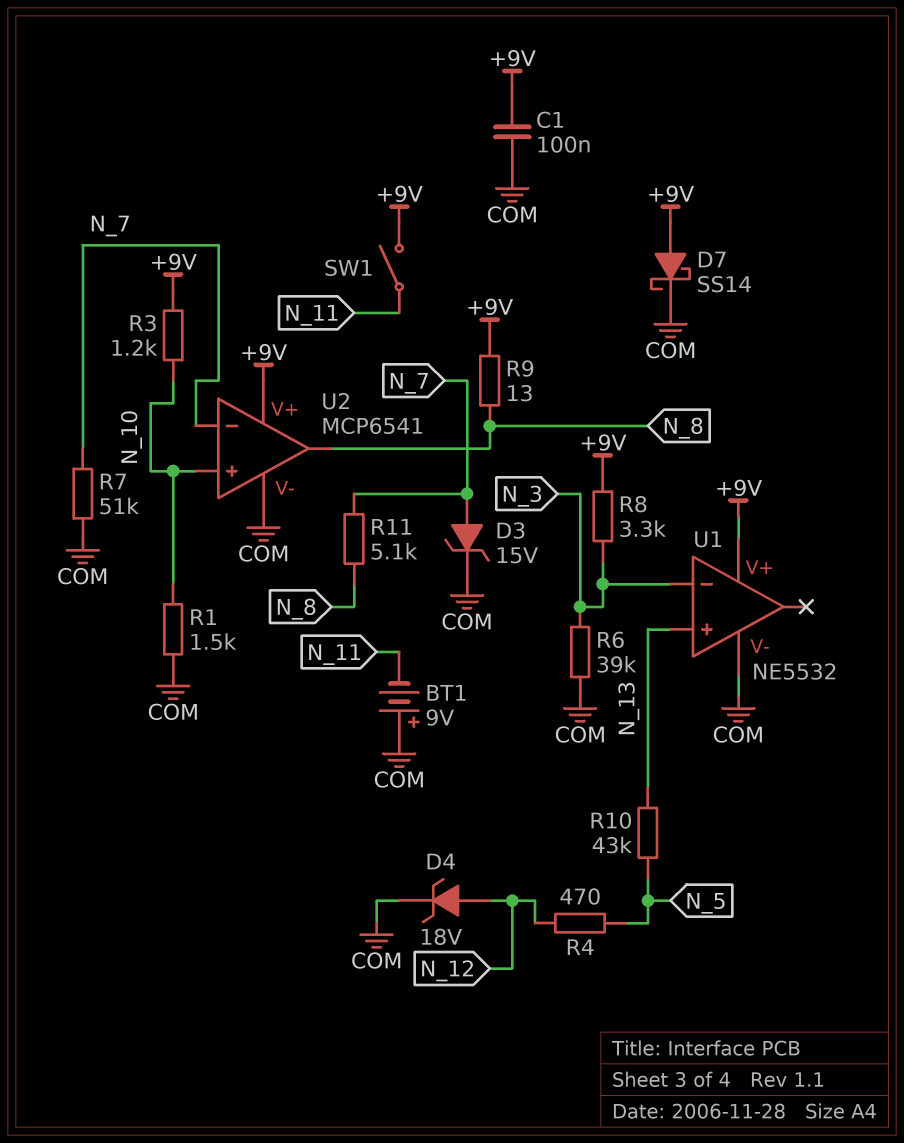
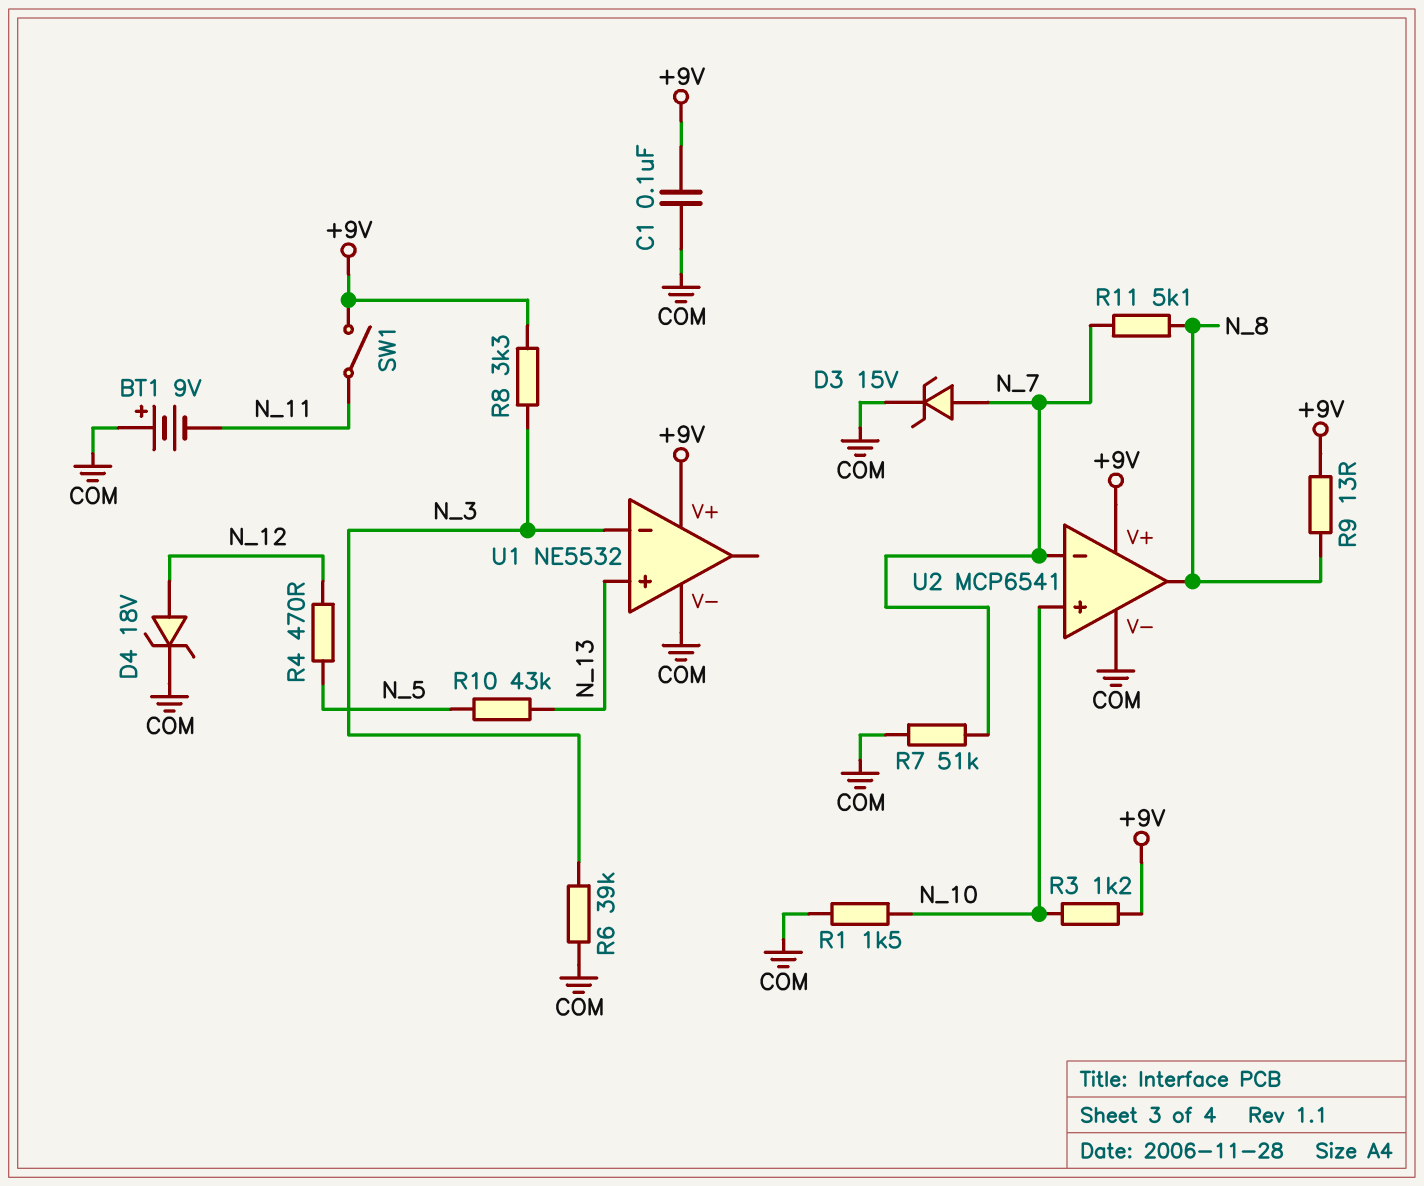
D7: schottky SS14 (A +9V, K COM) -> none

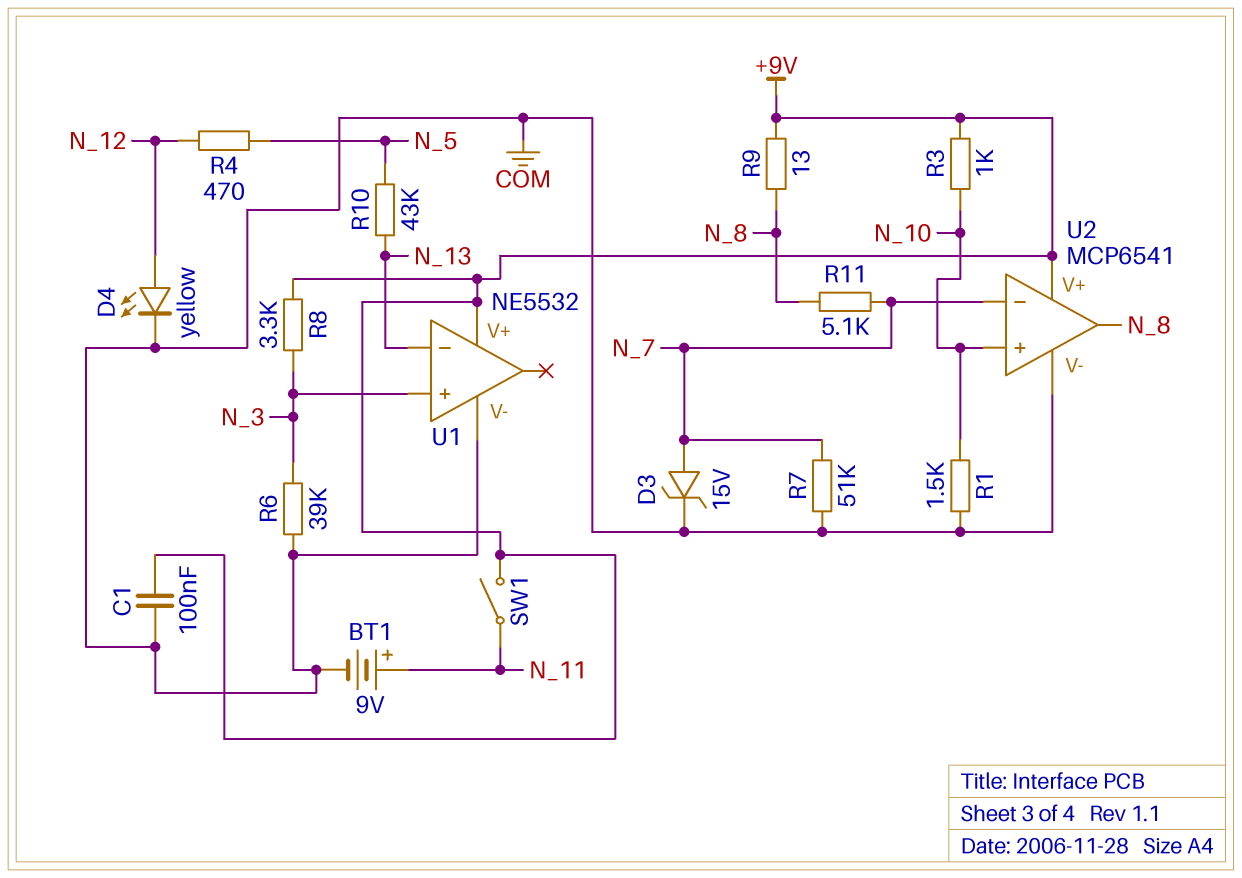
BT1: 9V (plus COM, minus N_11) -> 9V (plus N_11, minus COM)
D4: zener 18V (A N_12, K COM) -> LED yellow (A N_12, K COM)
R3: 1.2k (+9V, N_10) -> 1k (+9V, N_10)
U1 pin in+: N_13 -> N_3
U1 pin in-: N_3 -> N_13

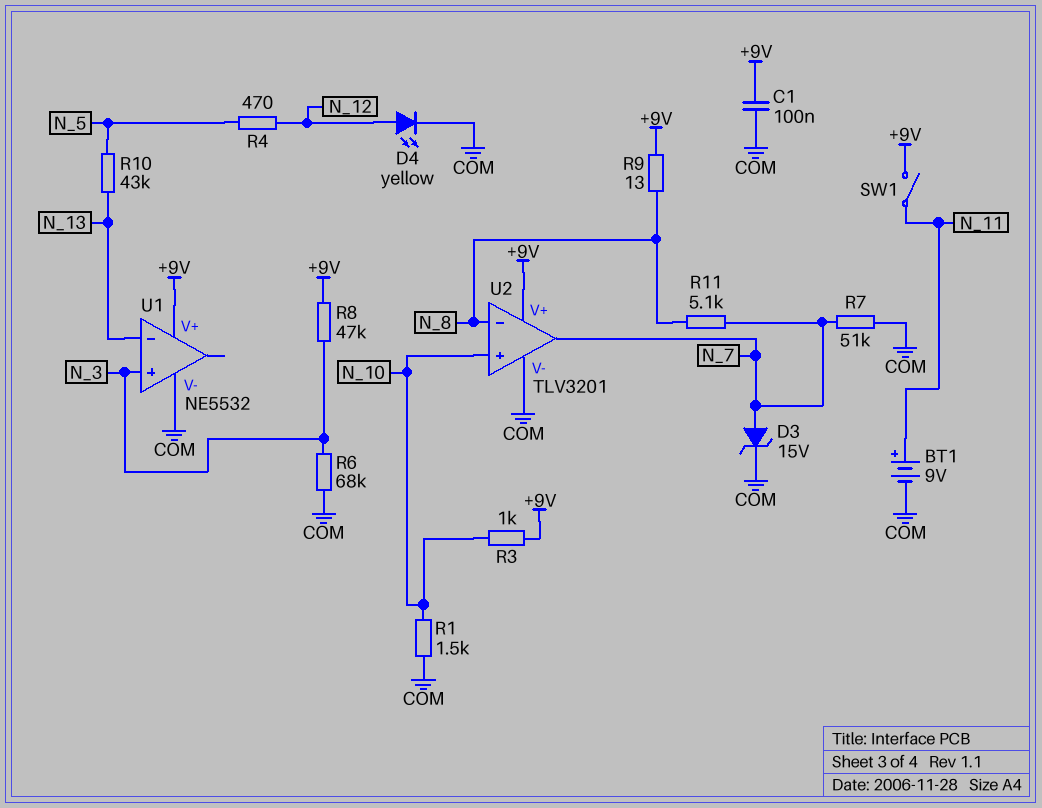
R6: 39k (COM, N_3) -> 68k (COM, N_3)
R8: 3.3k (+9V, N_3) -> 47k (+9V, N_3)
U2: MCP6541 -> TLV3201
U2 pin in-: N_7 -> N_8
U2 pin out: N_8 -> N_7

